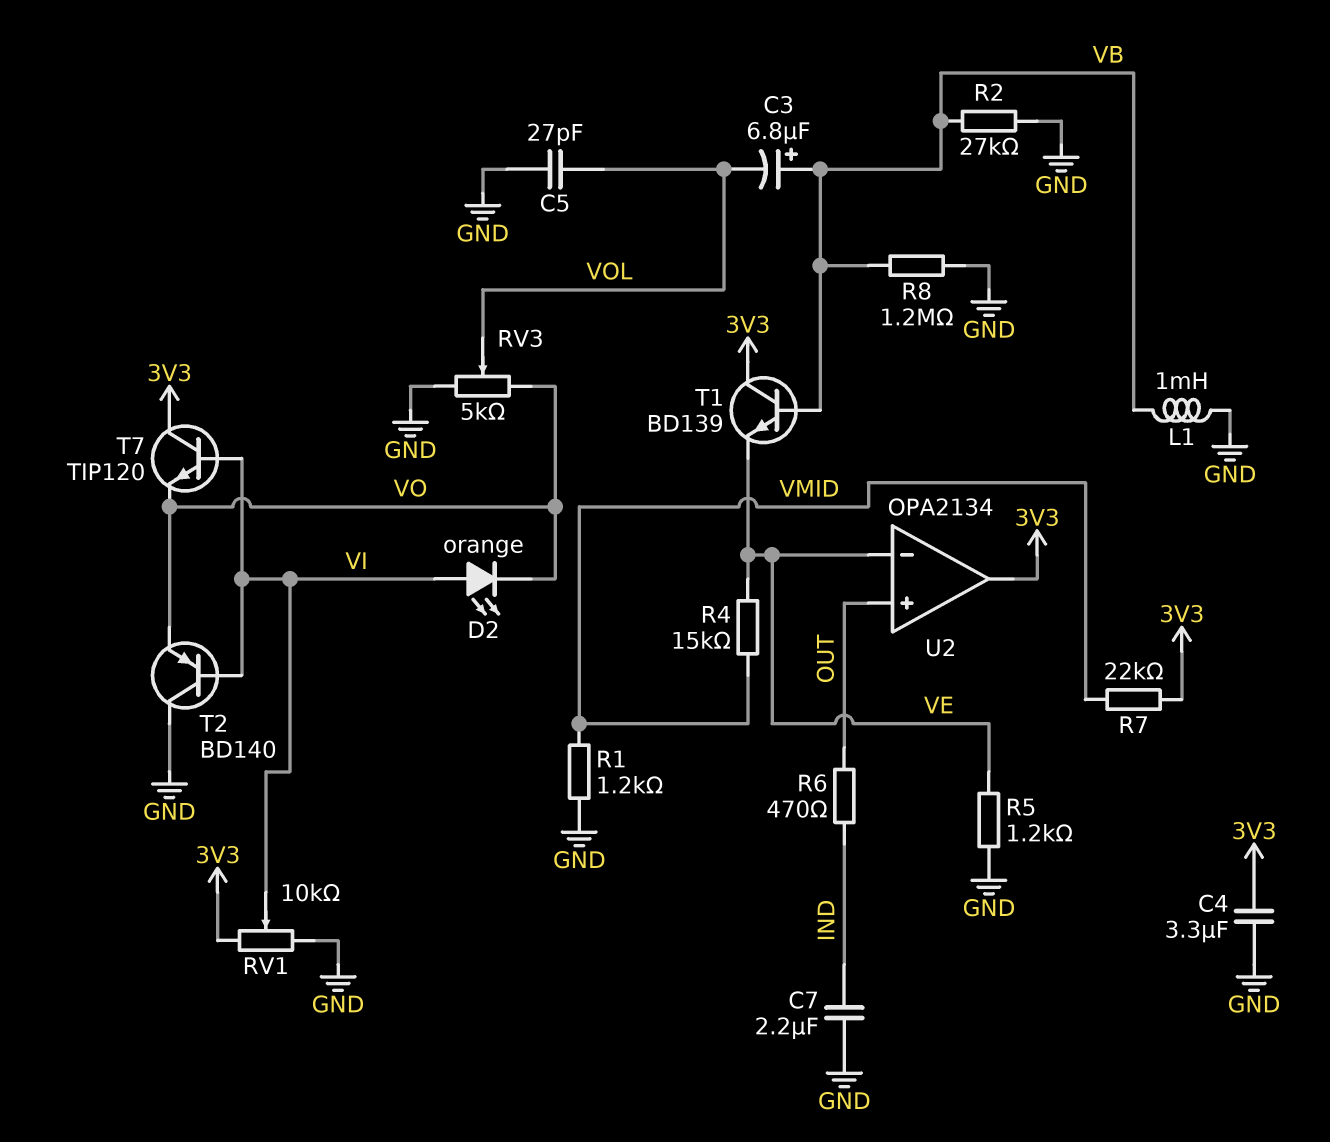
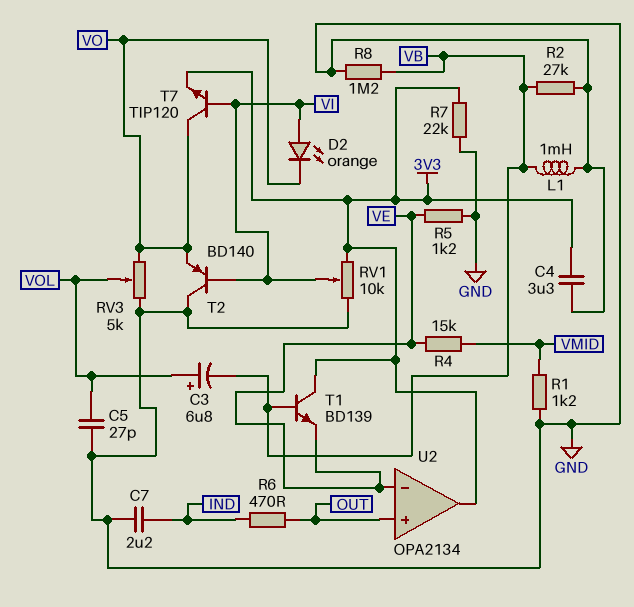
C3: 6.8uF (plus VB, minus VOL) -> 6.8uF (plus VOL, minus VB)
R7: 22k (3V3, VMID) -> 22k (3V3, GND)
T7: NPN TIP120 (B VI, C 3V3, E VO) -> NPN TIP120 (B VI, C VO, E 3V3)

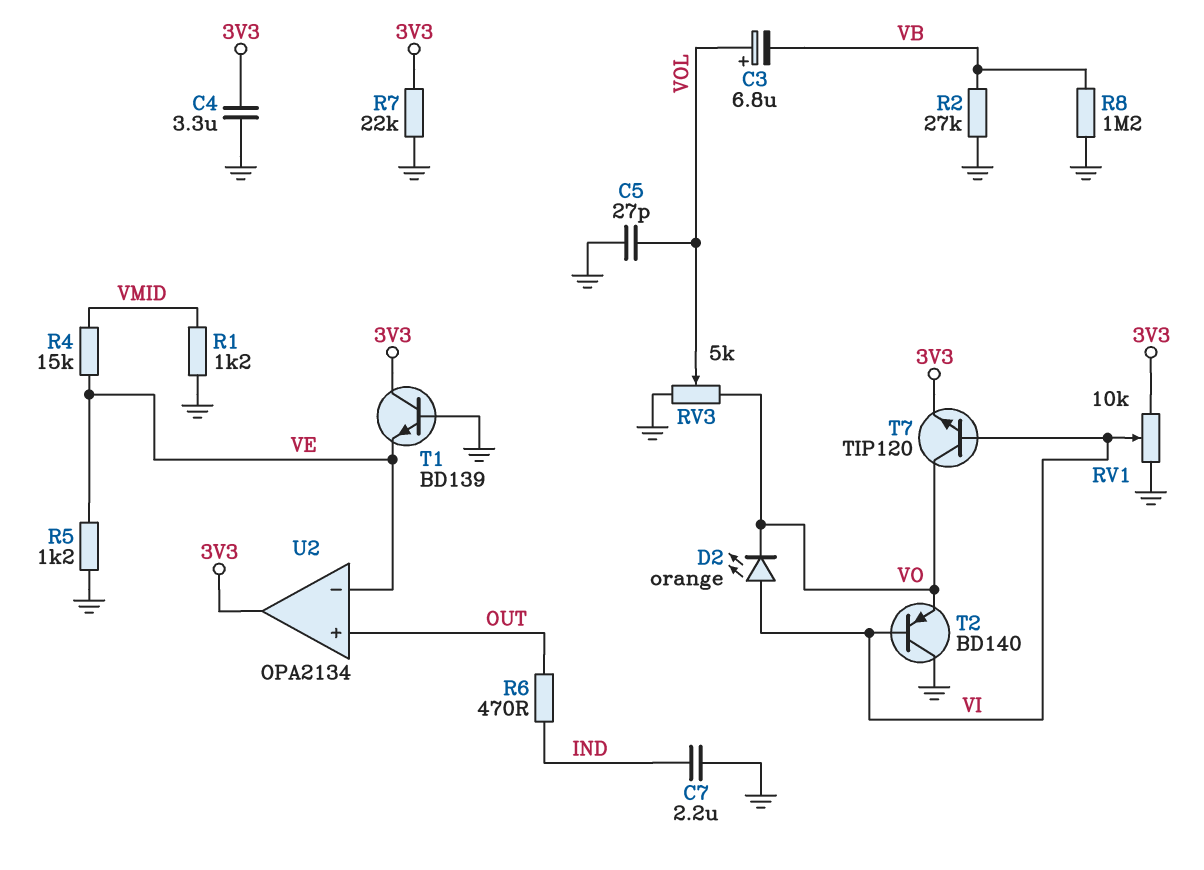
L1: 1mH (GND, VB) -> none
T1: NPN BD139 (B VB, C 3V3, E VE) -> NPN BD139 (B GND, C 3V3, E VE)

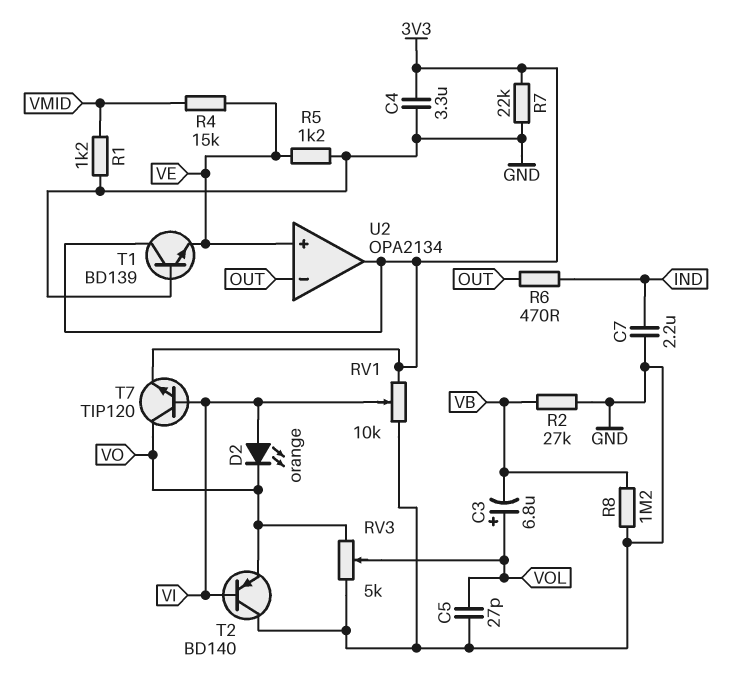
U2 pin in+: OUT -> VE
U2 pin in-: VE -> OUT

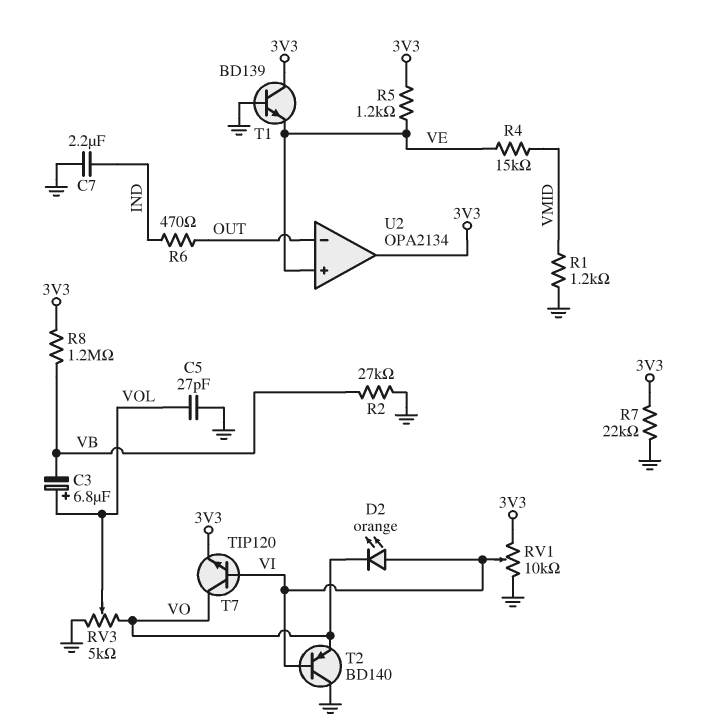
C4: 3.3uF (3V3, GND) -> none
R5: 1.2k (GND, VE) -> 1.2k (3V3, VE)
R8: 1.2M (GND, VB) -> 1.2M (3V3, VB)

